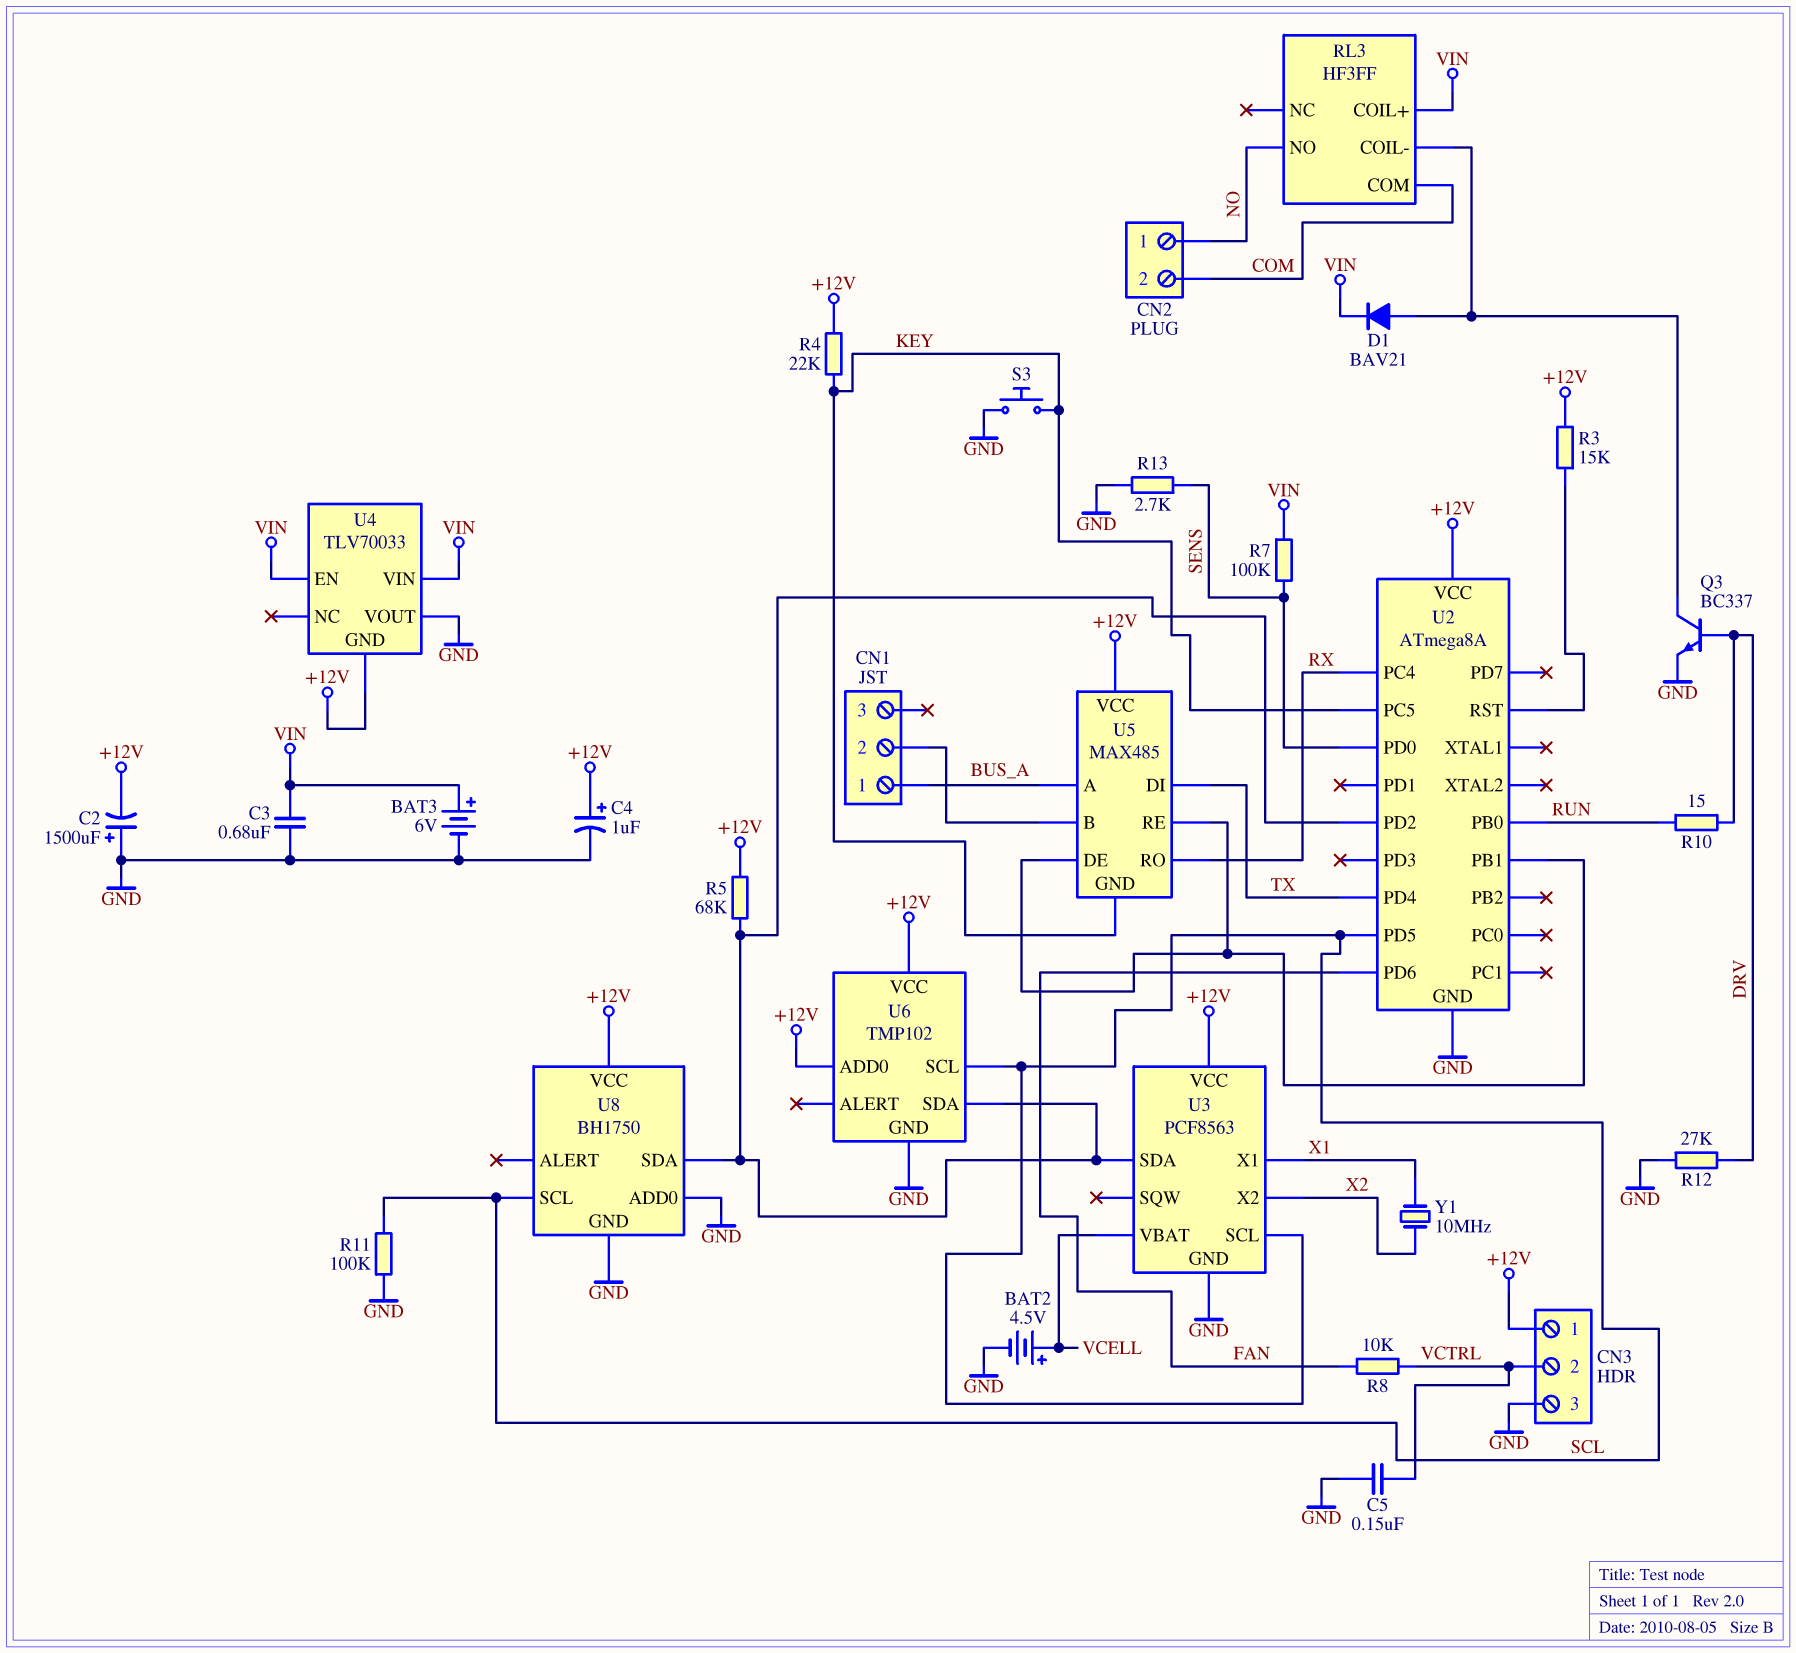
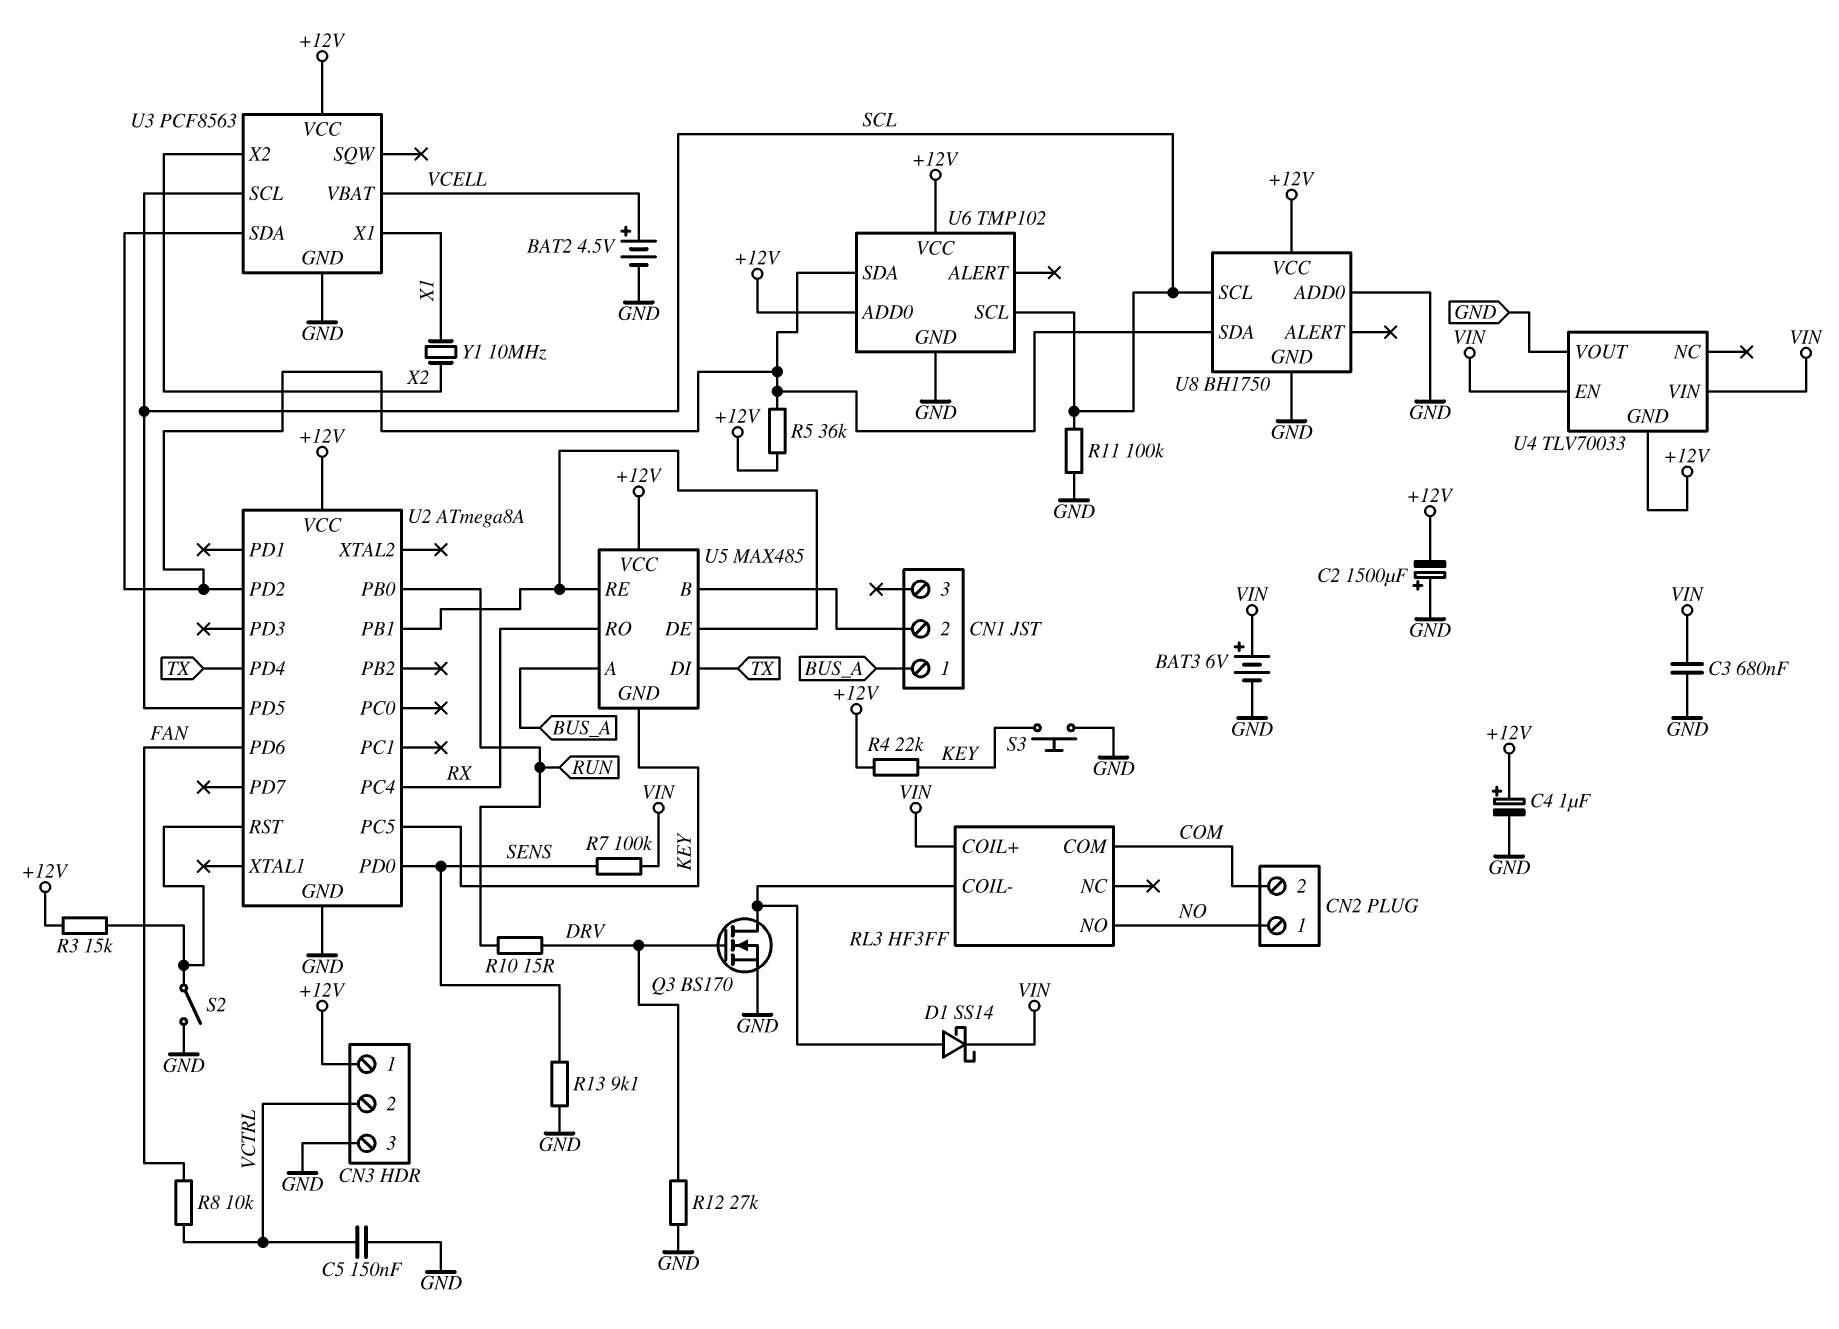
D1: diode BAV21 (A RL3/COIL-, K VIN) -> schottky SS14 (A RL3/COIL-, K VIN)
Q3: NPN BC337 (B DRV, C RL3/COIL-, E GND) -> NMOS BS170 (G DRV, D RL3/COIL-, S GND)
R5: 68k (+12V, U2/PD2) -> 36k (+12V, U2/PD2)
R13: 2.7k (GND, SENS) -> 9.1k (GND, SENS)
S2: none -> switch (GND, U2/RST)

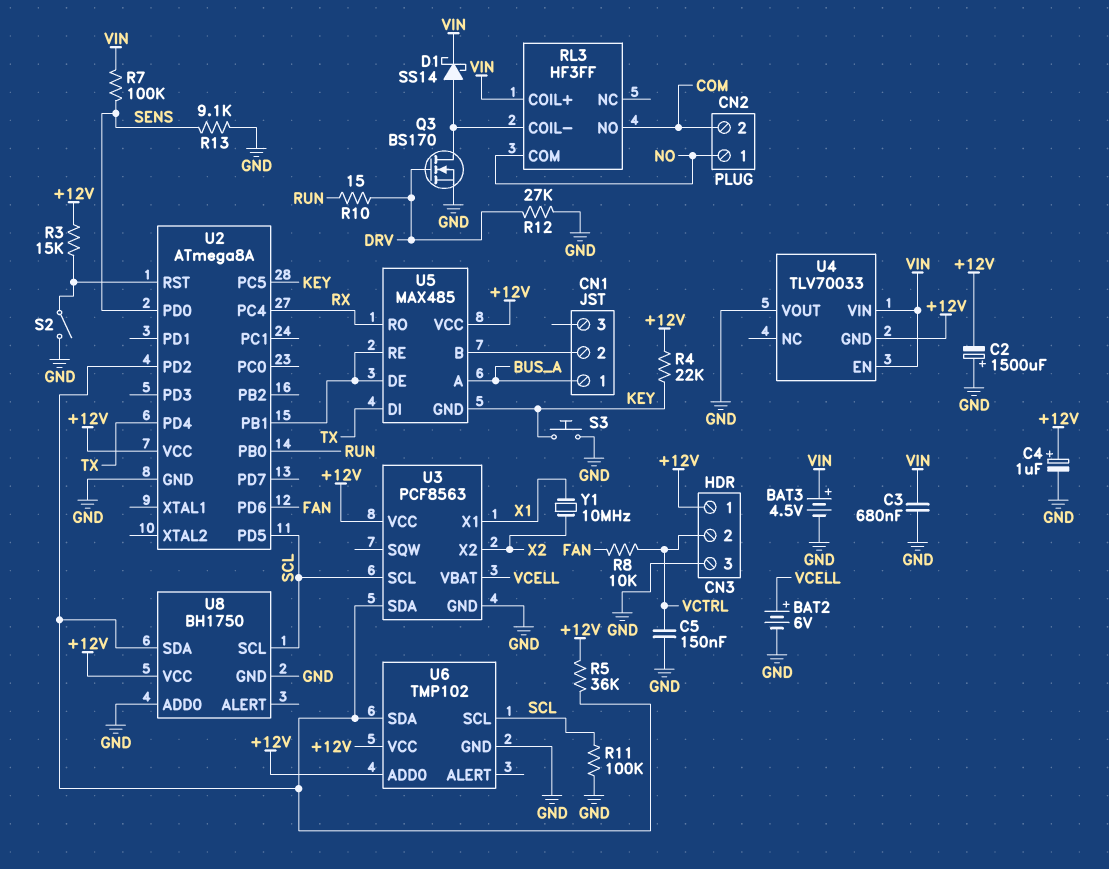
BAT2: 4.5V (plus VCELL, minus GND) -> 6V (plus VCELL, minus GND)
BAT3: 6V (plus VIN, minus GND) -> 4.5V (plus VIN, minus GND)
RL3 pin COM: COM -> NO
RL3 pin NO: NO -> COM

